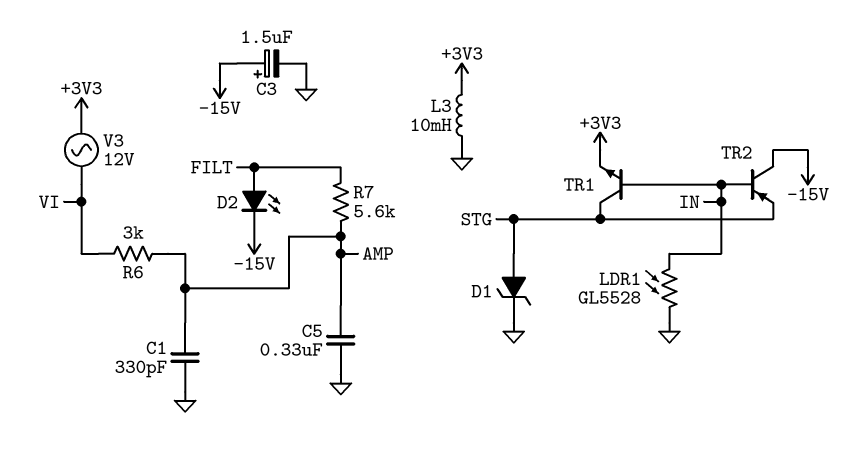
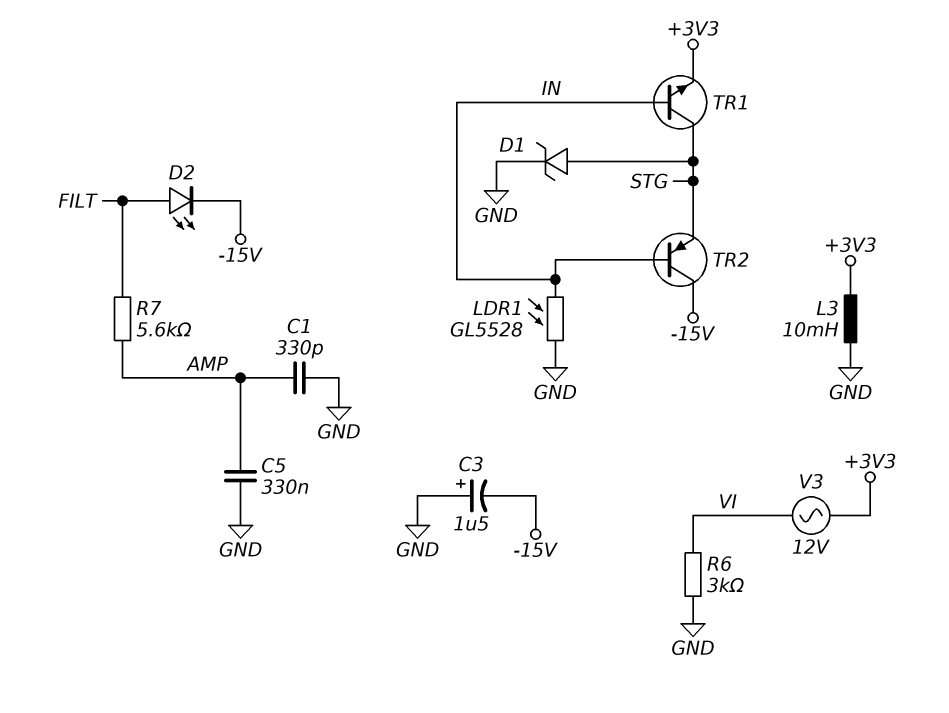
C3: 1.5uF (plus -15V, minus GND) -> 1.5uF (plus GND, minus -15V)
R6: 3k (AMP, VI) -> 3k (GND, VI)

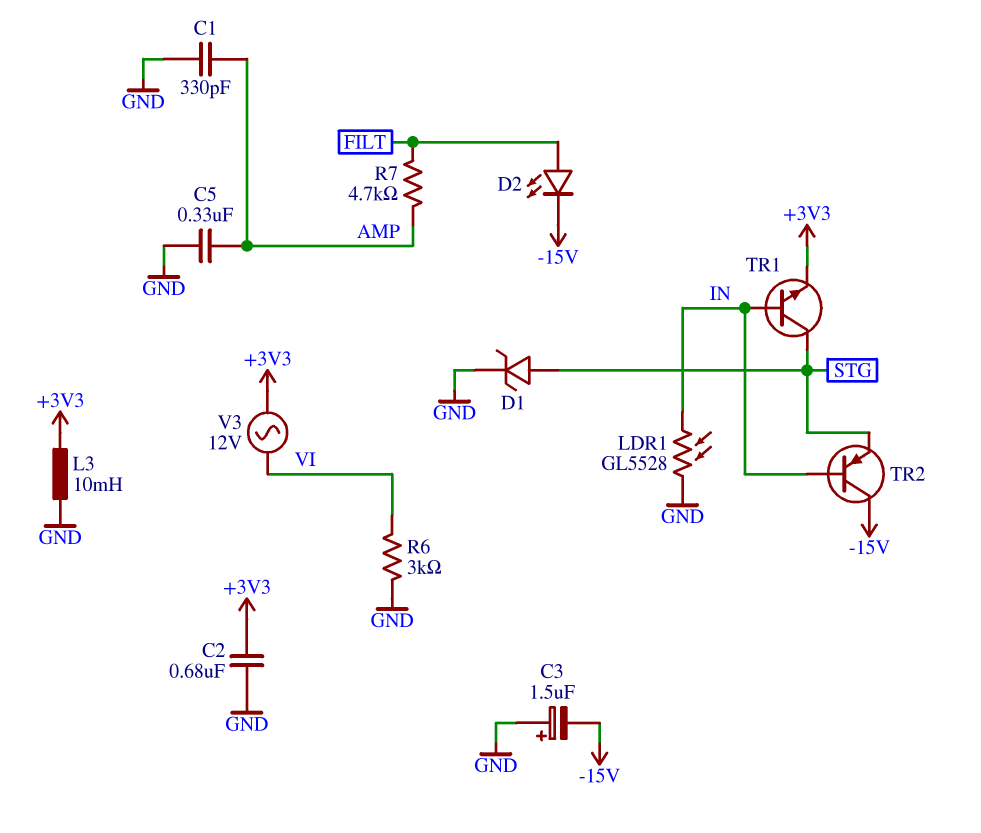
C2: none -> 680nF (+3V3, GND)
R7: 5.6k (AMP, FILT) -> 4.7k (AMP, FILT)

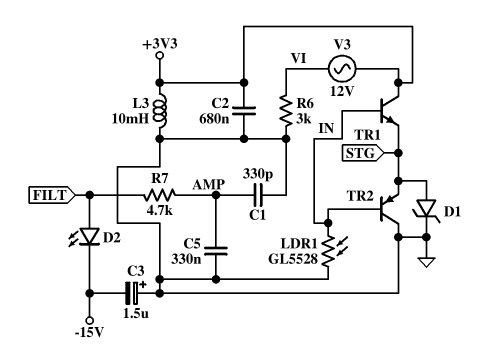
TR1: NPN (B IN, C STG, E +3V3) -> NPN (B IN, C +3V3, E STG)
TR2: PNP (B IN, C -15V, E STG) -> PNP (B IN, C GND, E STG)

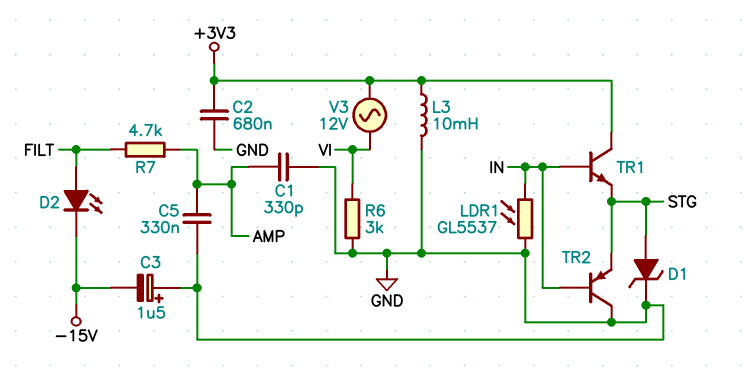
LDR1: GL5528 (GND, IN) -> GL5537 (GND, IN)

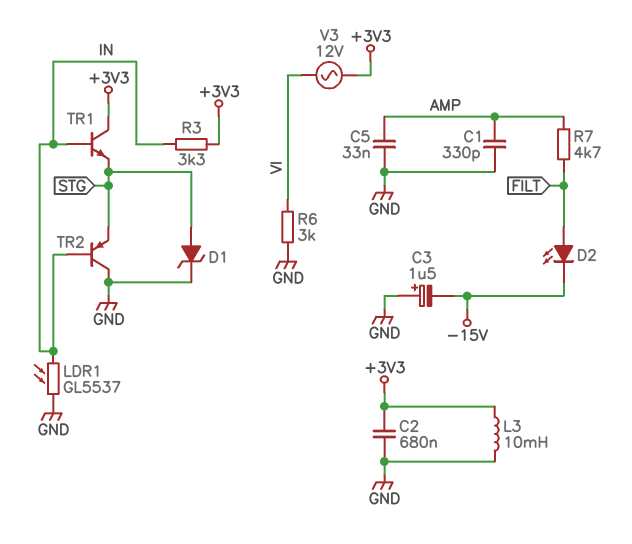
C5: 330nF (AMP, GND) -> 33nF (AMP, GND)
R3: none -> 3.3k (+3V3, IN)

